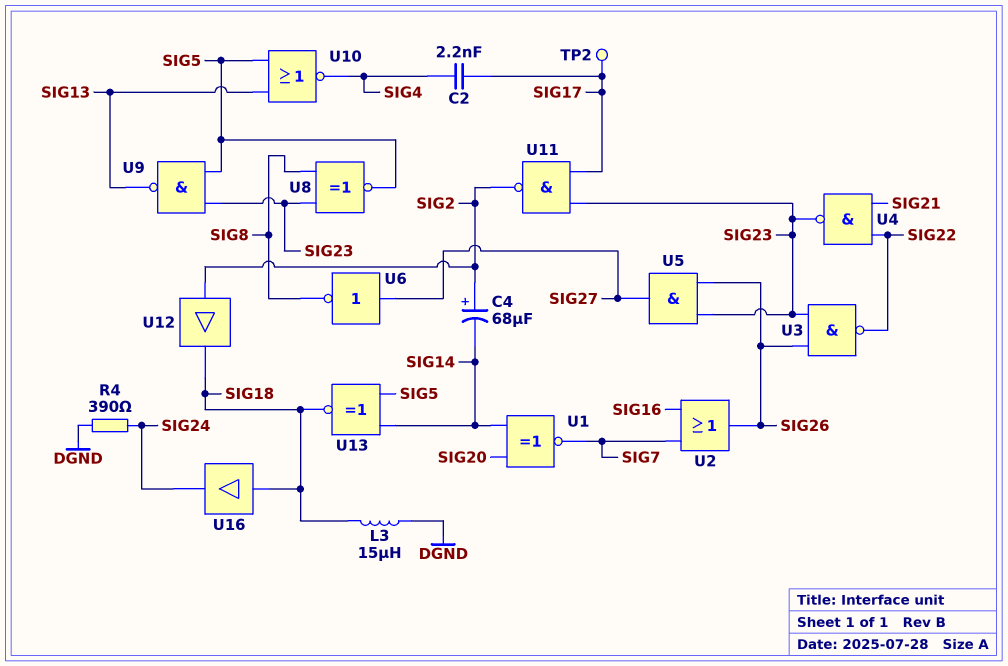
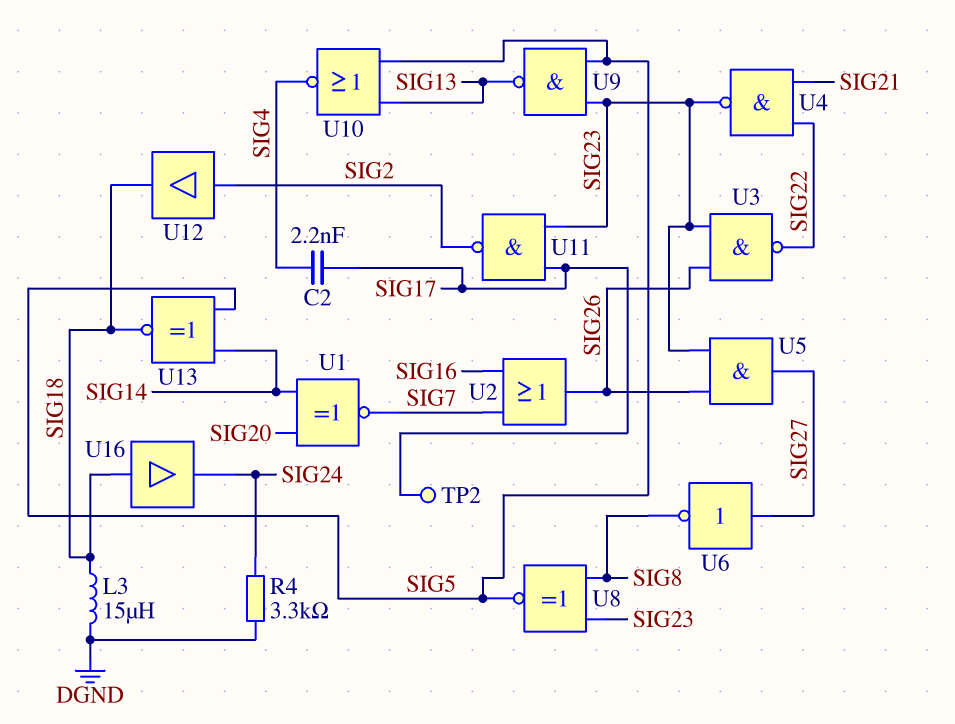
C4: 68uF (plus SIG2, minus SIG14) -> none
R4: 390 (DGND, SIG24) -> 3.3k (DGND, SIG24)

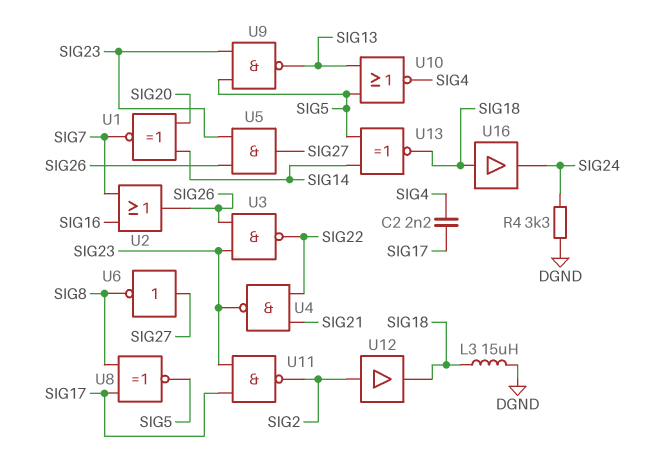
TP2: test point (SIG17) -> none
U8: XNOR (in SIG8, in SIG23, out SIG5) -> XNOR (in SIG8, in SIG17, out SIG5)

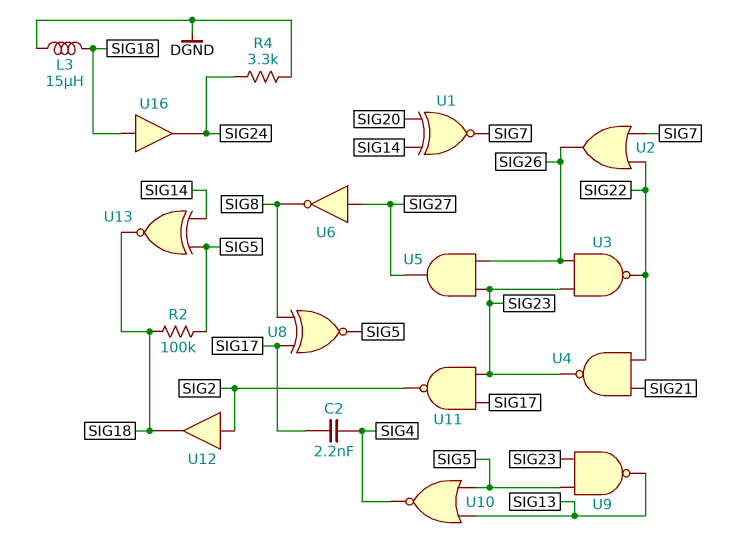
R2: none -> 100k (SIG5, SIG18)
U2: OR (in SIG7, in SIG16, out SIG26) -> OR (in SIG7, in SIG22, out SIG26)

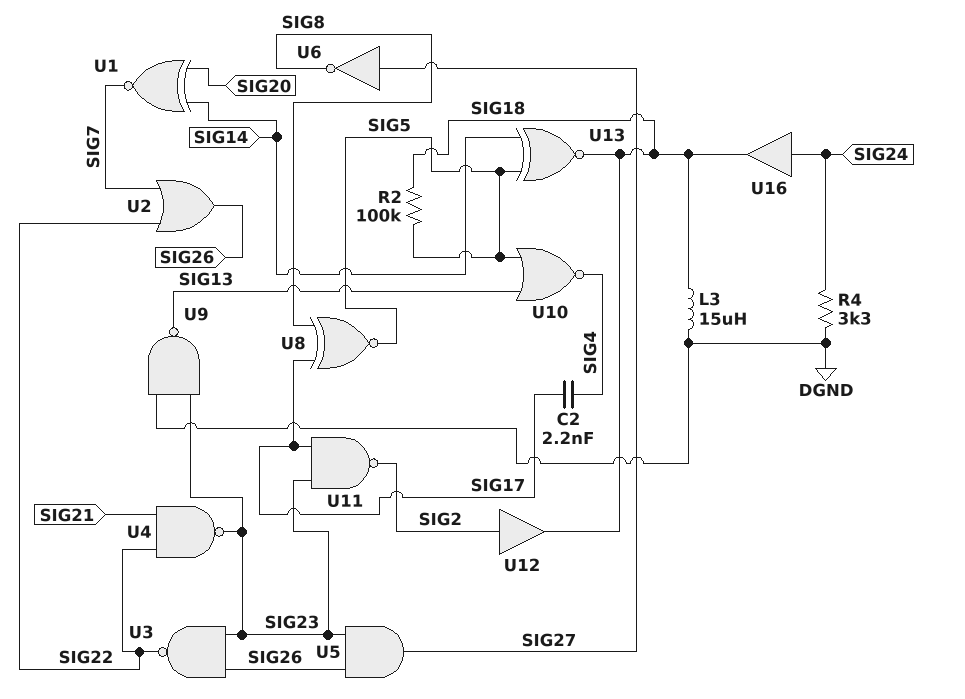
U9: NAND (in SIG5, in SIG23, out SIG13) -> NAND (in DGND, in SIG23, out SIG13)
U16: buffer (in SIG18, out SIG24) -> buffer (in SIG24, out SIG18)

